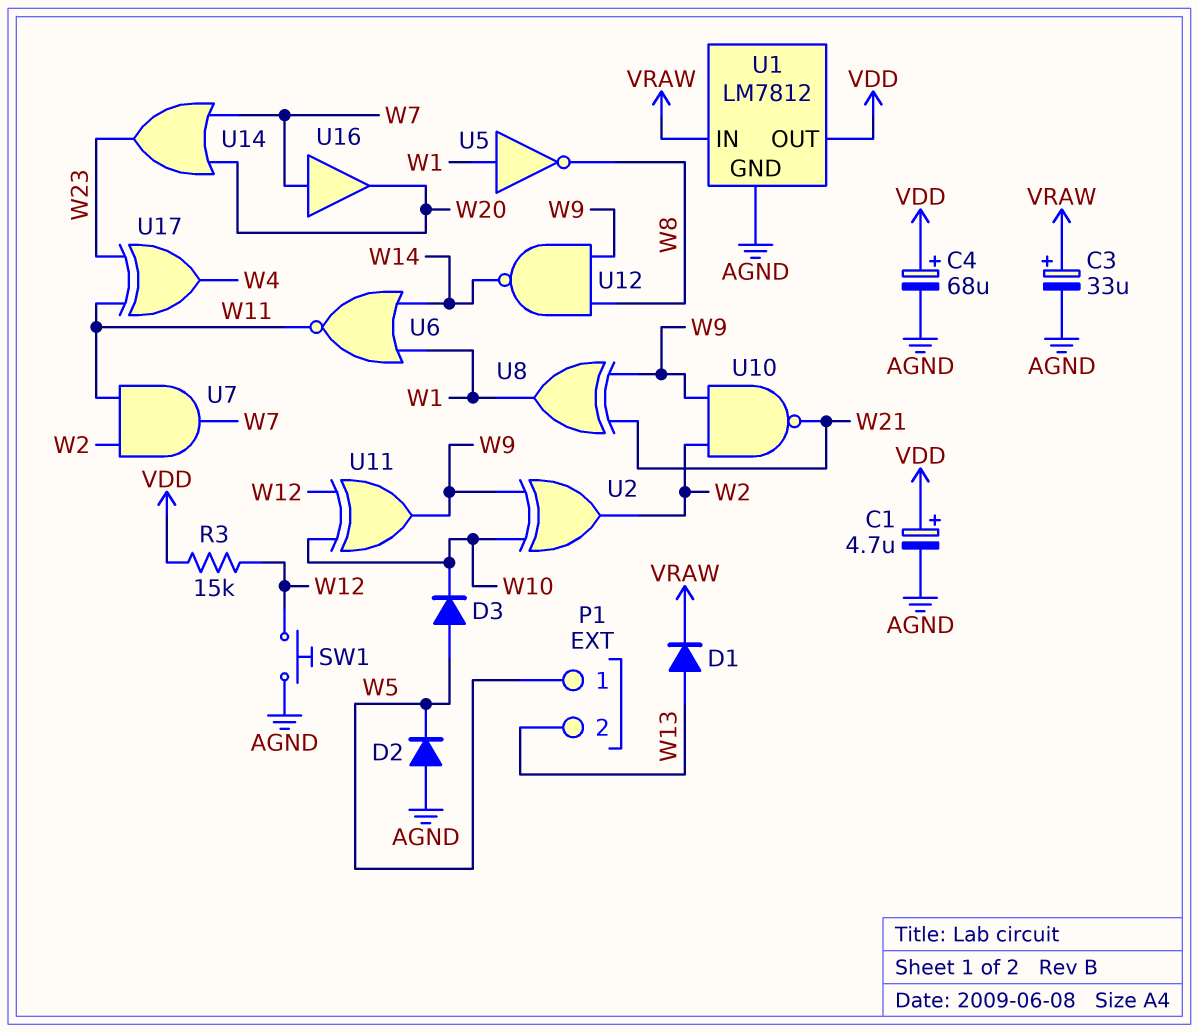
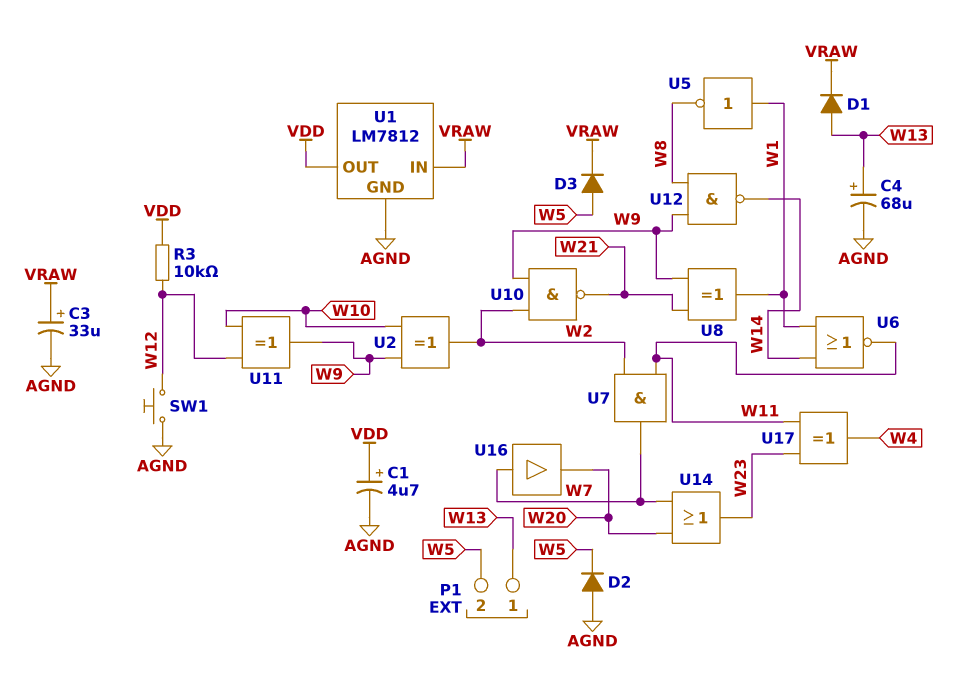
C4: 68uF (plus VDD, minus AGND) -> 68uF (plus W13, minus AGND)
D3: diode (A W5, K W10) -> diode (A W5, K VRAW)
P1 pin 1: W5 -> W13
P1 pin 2: W13 -> W5
R3: 15k (VDD, W12) -> 10k (VDD, W12)

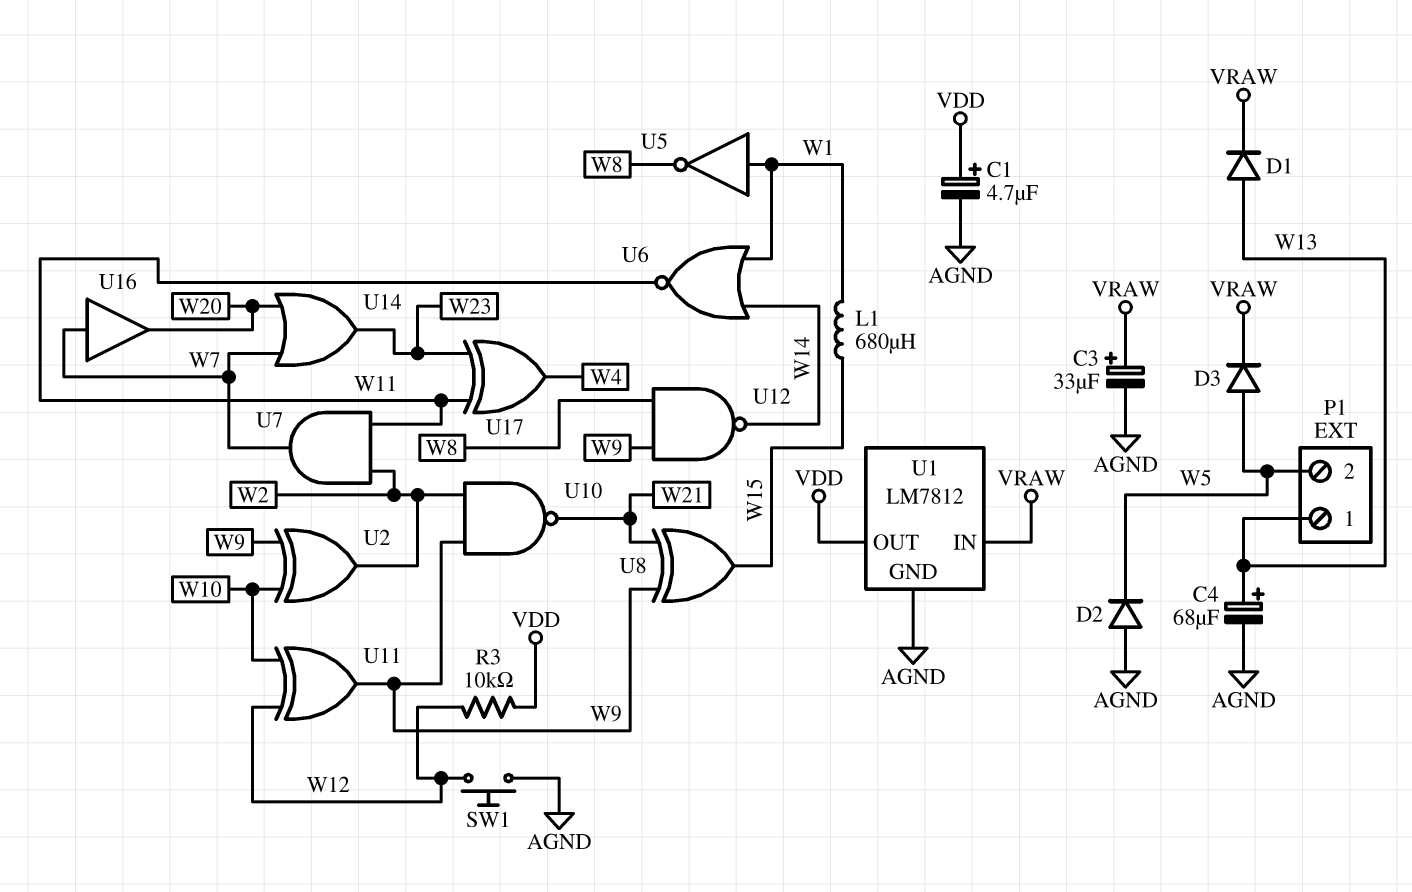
L1: none -> 680uH (W1, W15)
U8: XOR (in W9, in W21, out W1) -> XOR (in W9, in W21, out W15)

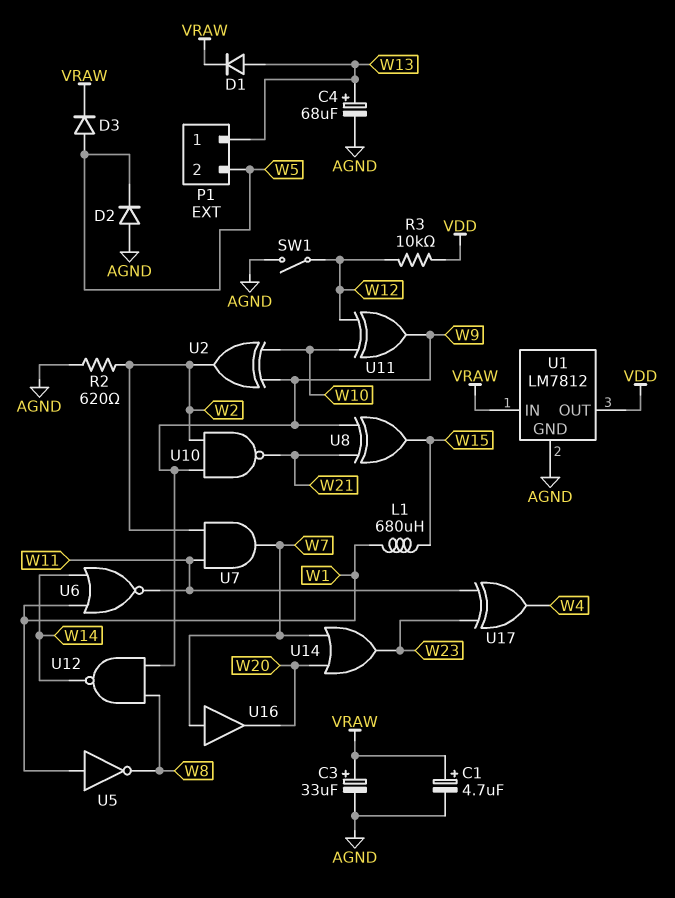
C1: 4.7uF (plus VDD, minus AGND) -> 4.7uF (plus VRAW, minus AGND)
R2: none -> 620 (AGND, W2)
SW1: button (AGND, W12) -> switch (AGND, W12)

